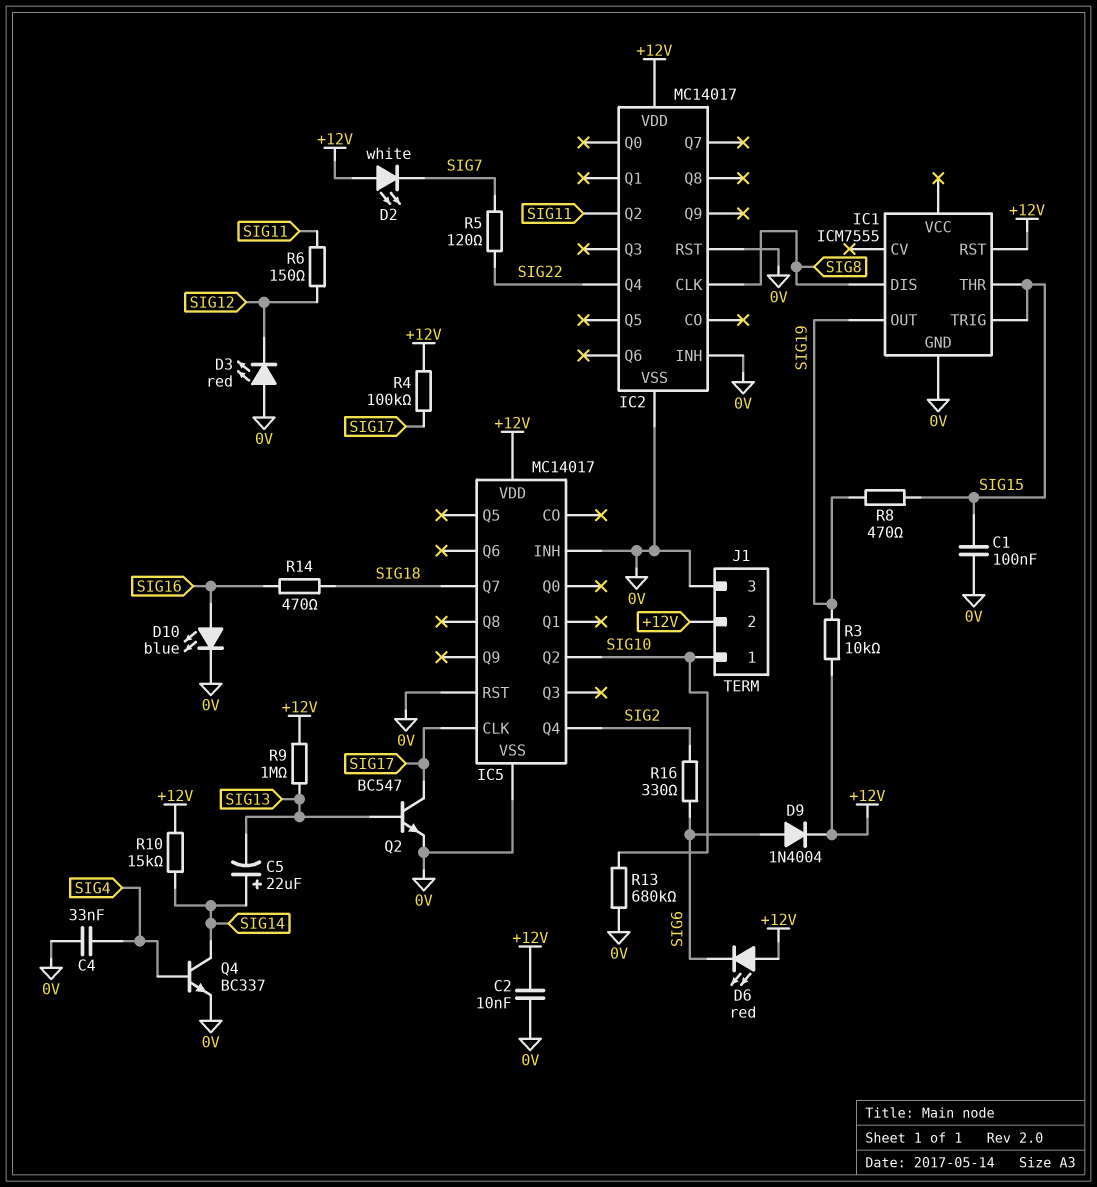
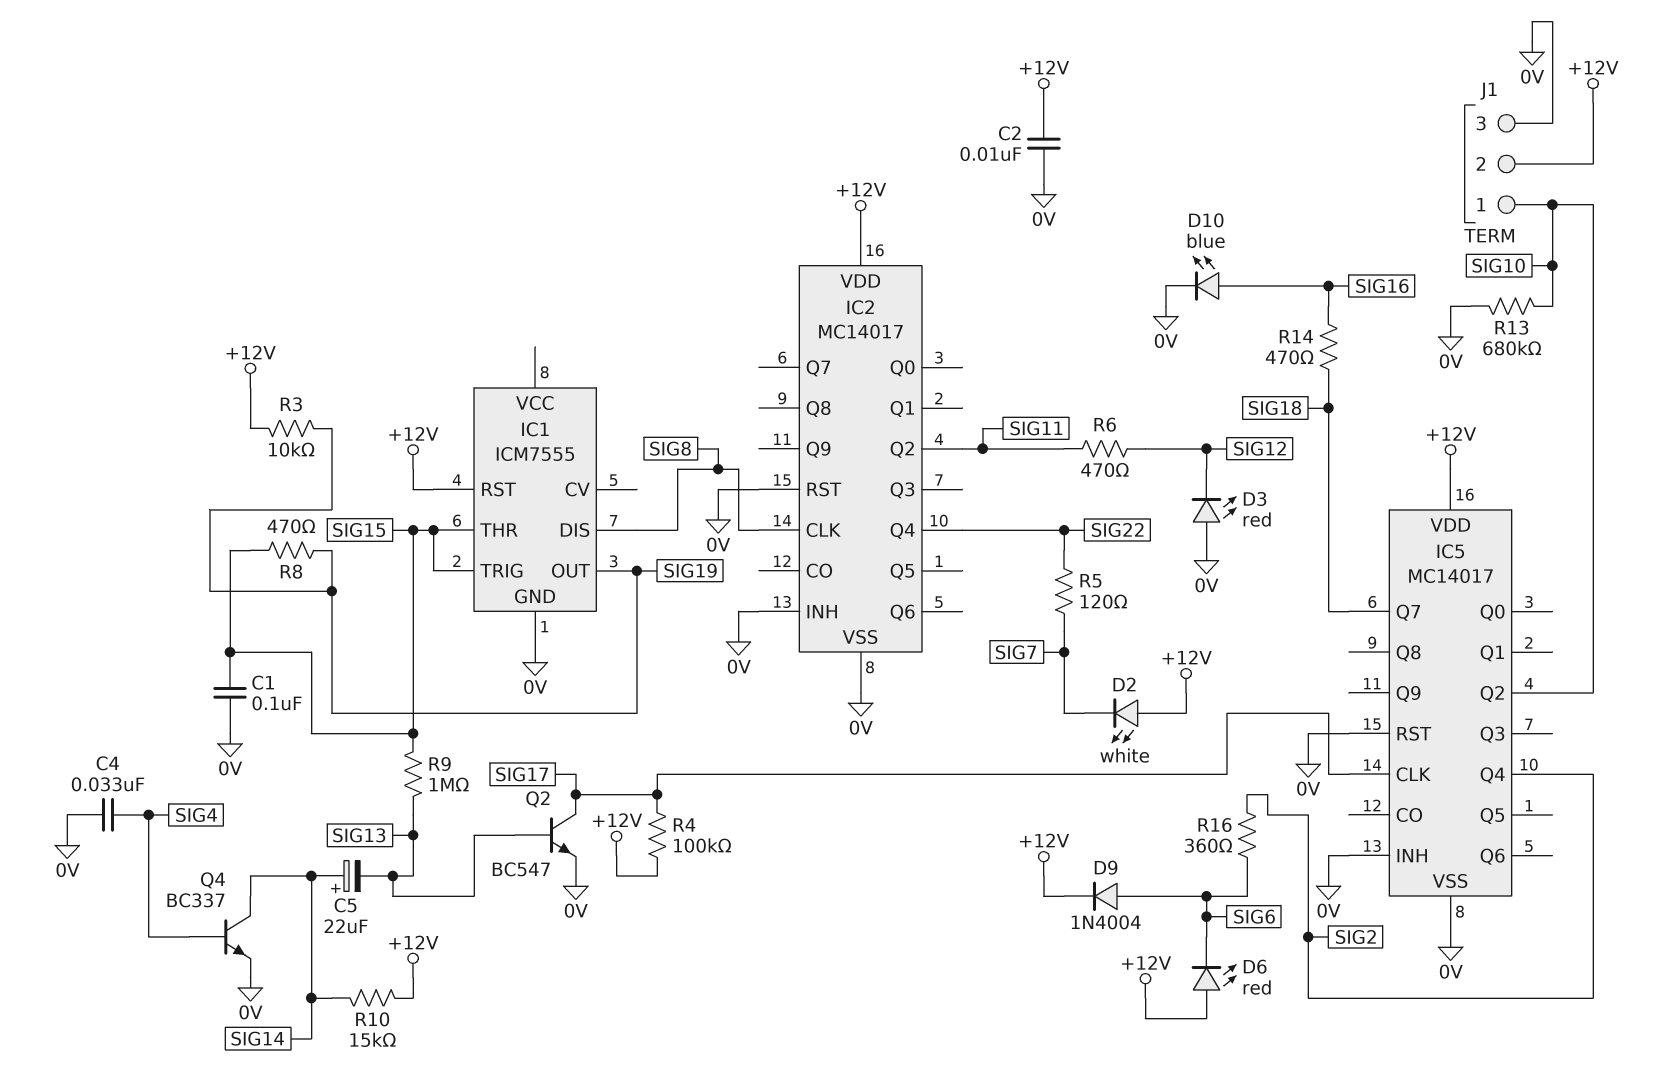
R6: 150 (SIG11, SIG12) -> 470 (SIG11, SIG12)
R9: 1M (+12V, SIG13) -> 1M (SIG13, SIG15)
R16: 330 (SIG2, SIG6) -> 360 (SIG2, SIG6)

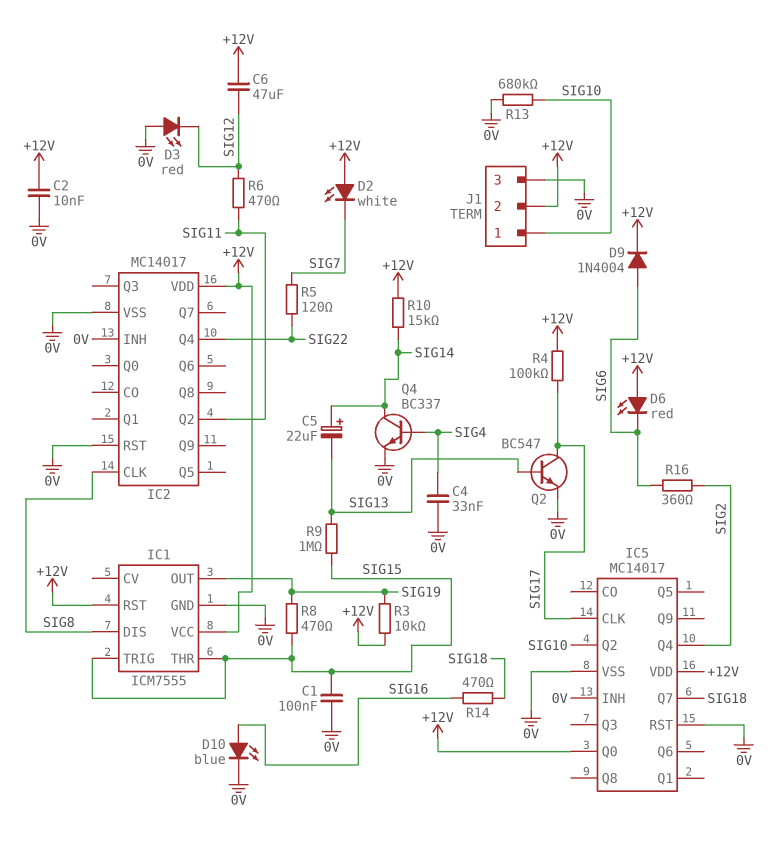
C6: none -> 47uF (+12V, SIG12)
IC1 pin VCC: none -> +12V
IC5 pin Q0: none -> +12V

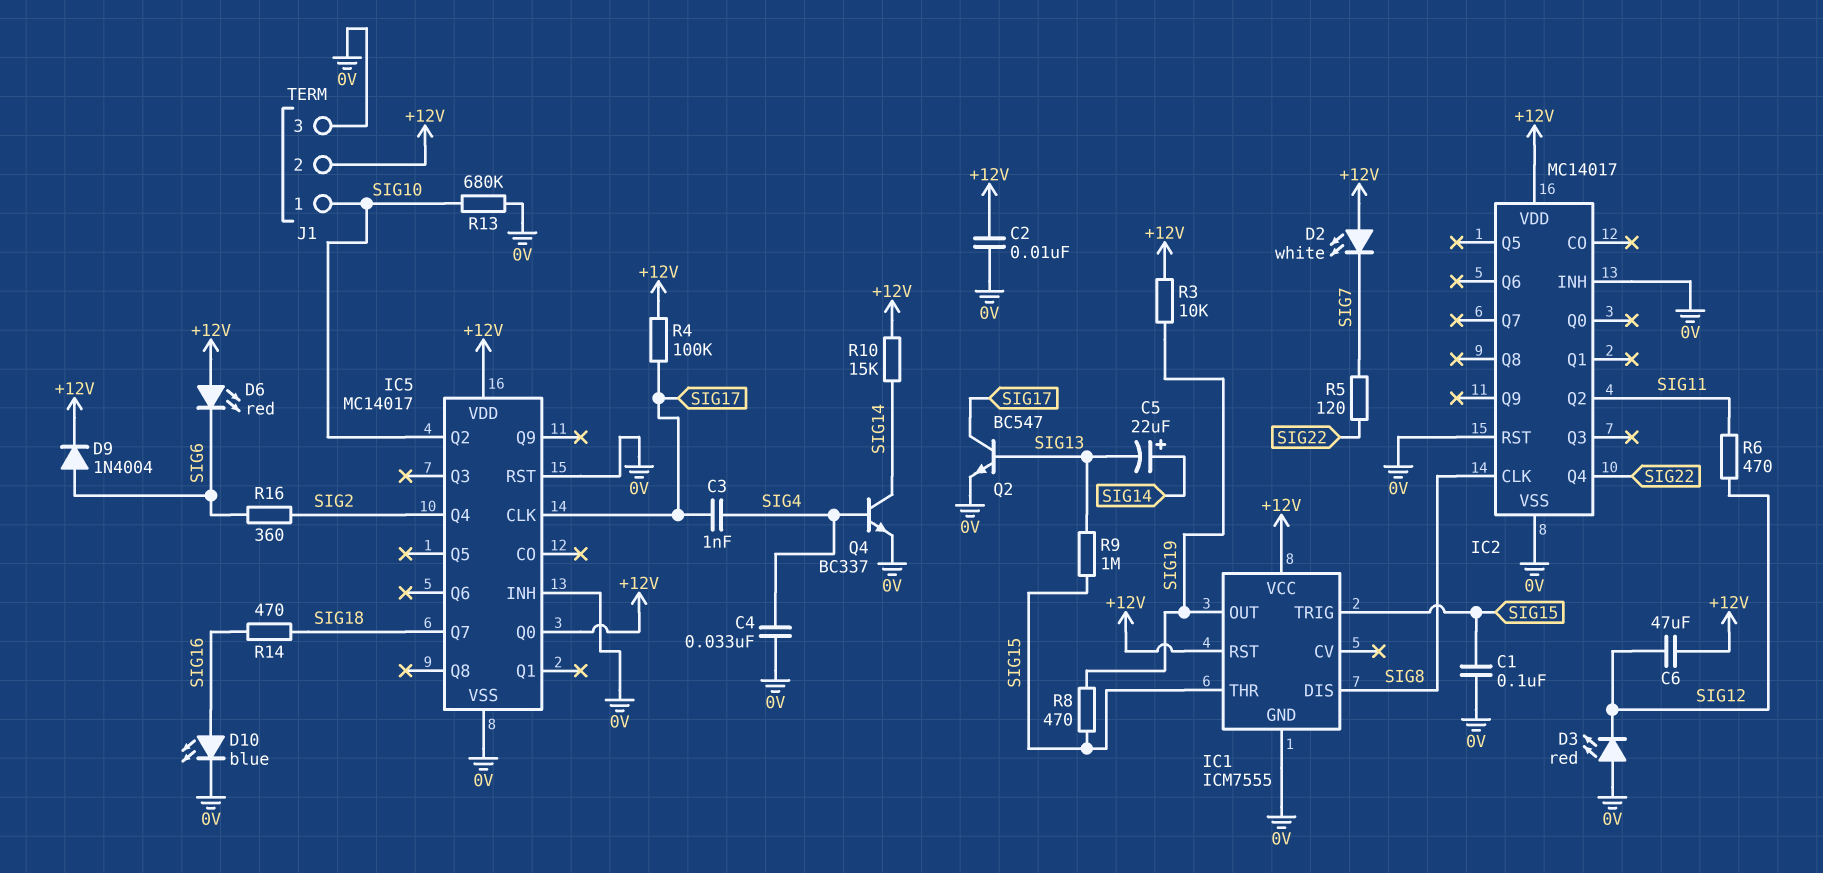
C3: none -> 1nF (SIG4, SIG17)

